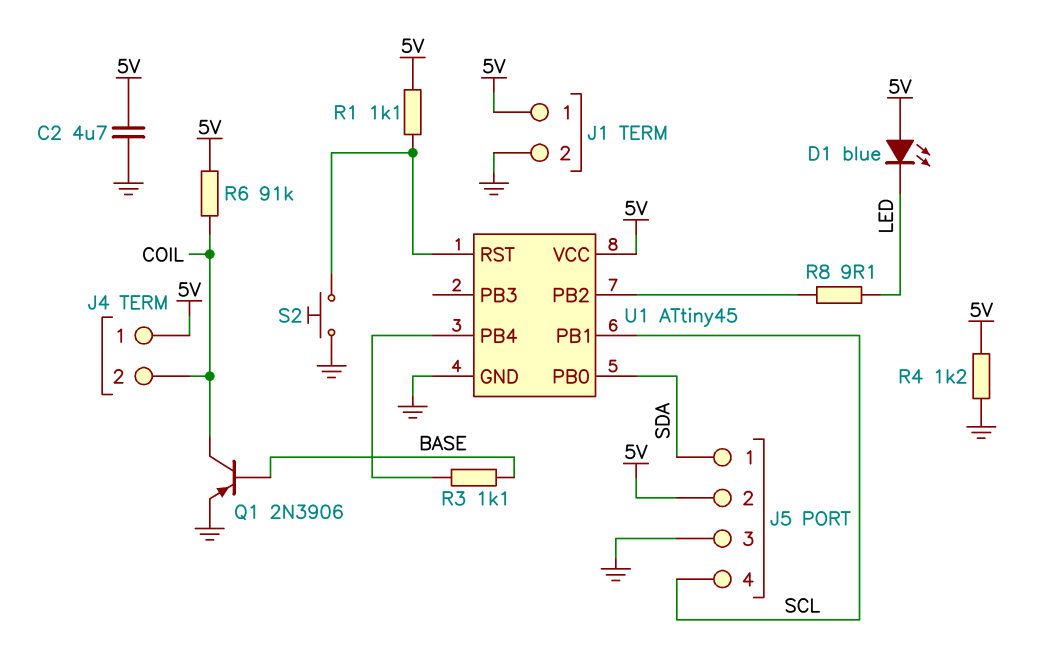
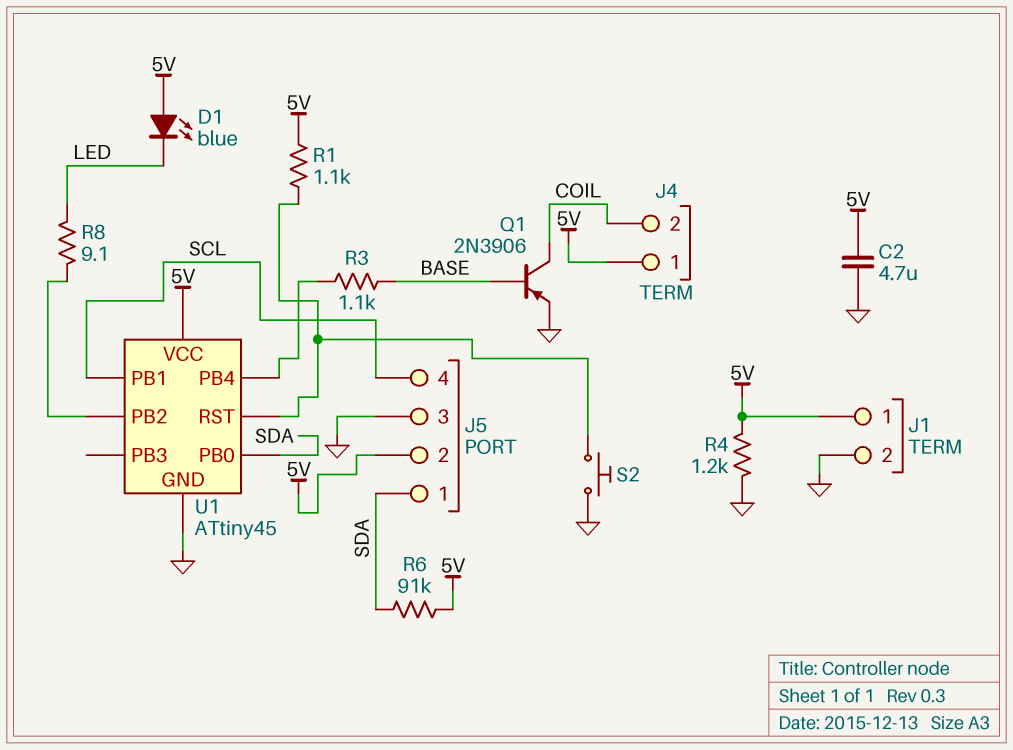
R6: 91k (5V, COIL) -> 91k (5V, SDA)

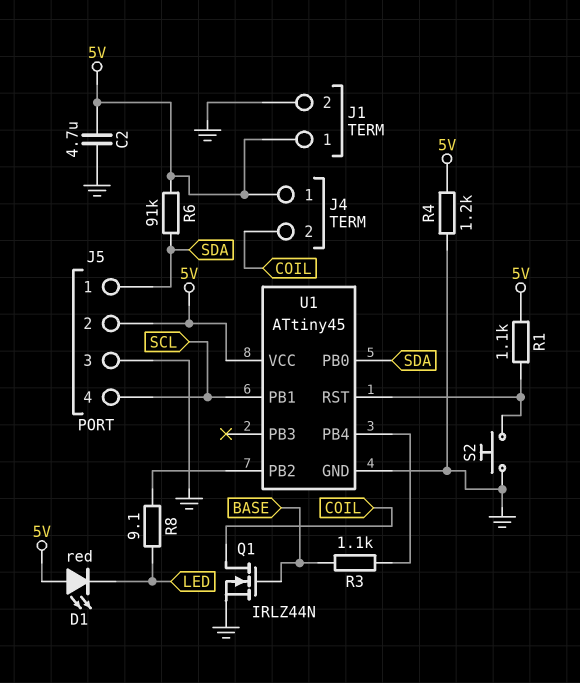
D1: LED blue (A 5V, K LED) -> LED red (A 5V, K LED)
Q1: PNP 2N3906 (B BASE, C COIL, E GND) -> NMOS IRLZ44N (G BASE, D COIL, S GND)

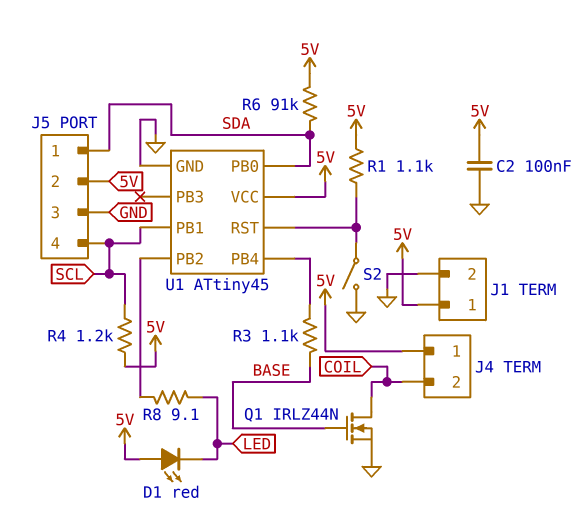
C2: 4.7uF (5V, GND) -> 100nF (5V, GND)
R4: 1.2k (5V, GND) -> 1.2k (5V, SCL)
S2: button (GND, U1/RST) -> switch (GND, U1/RST)

